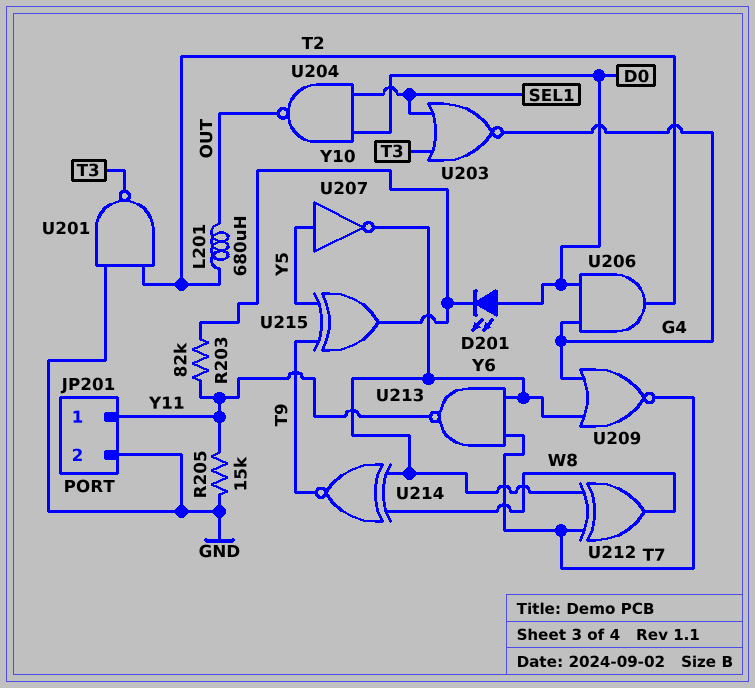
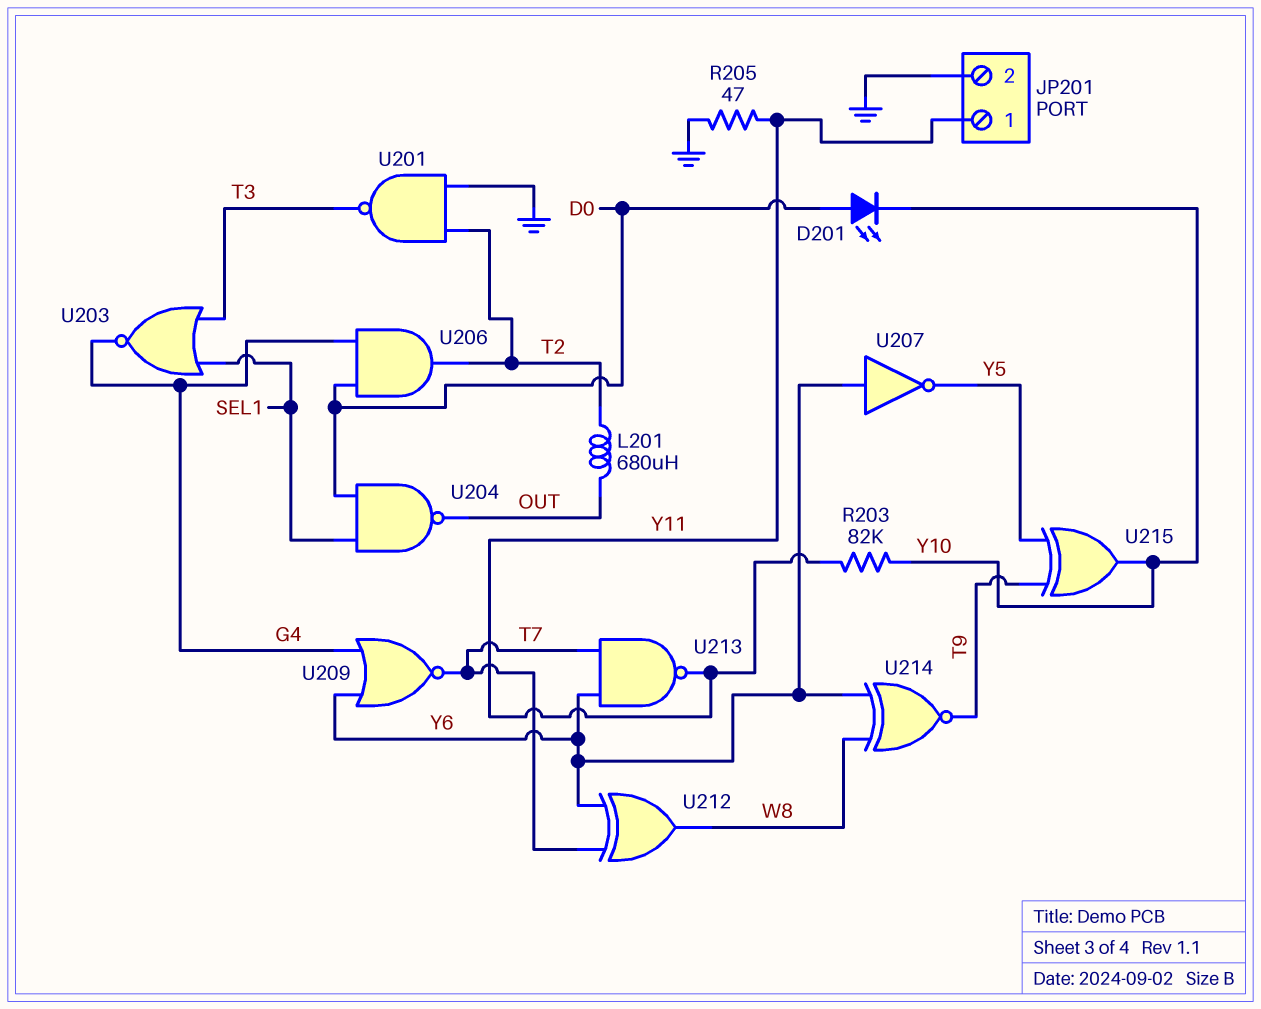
R205: 15k (GND, Y11) -> 47 (GND, Y11)
U207: NOT (in Y5, out Y6) -> NOT (in Y6, out Y5)

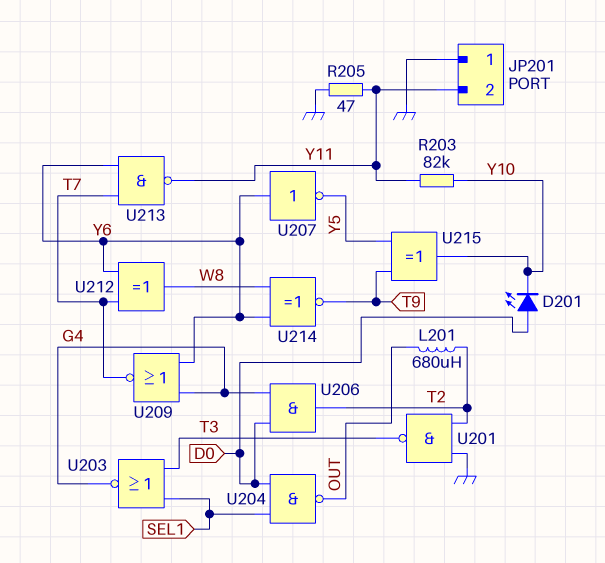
JP201 pin 1: Y11 -> GND
JP201 pin 2: GND -> Y11

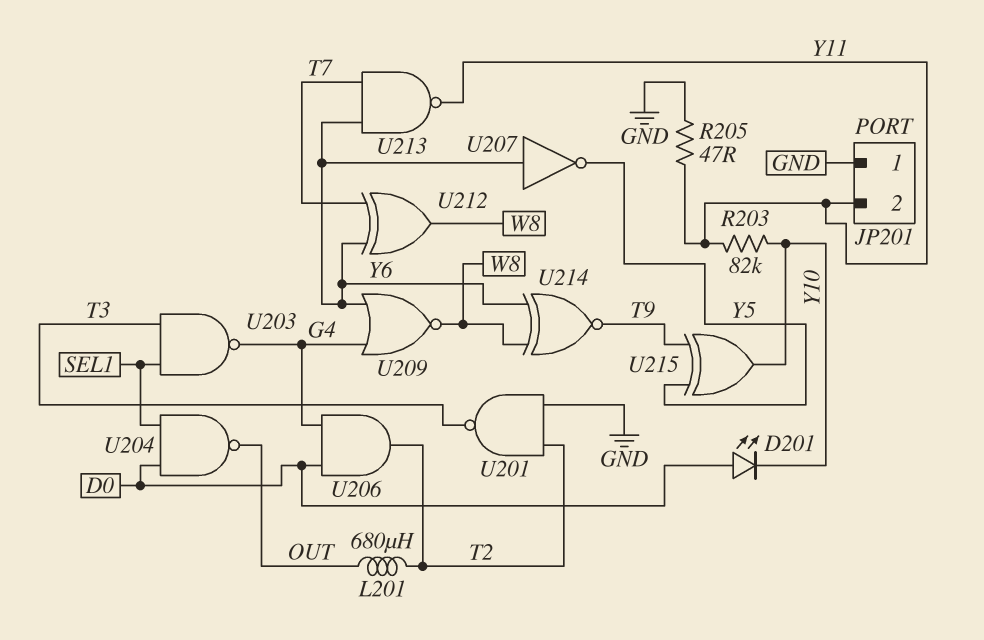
U203: NOR (in SEL1, in T3, out G4) -> NAND (in SEL1, in T3, out G4)
U209: NOR (in G4, in Y6, out T7) -> NOR (in G4, in Y6, out W8)

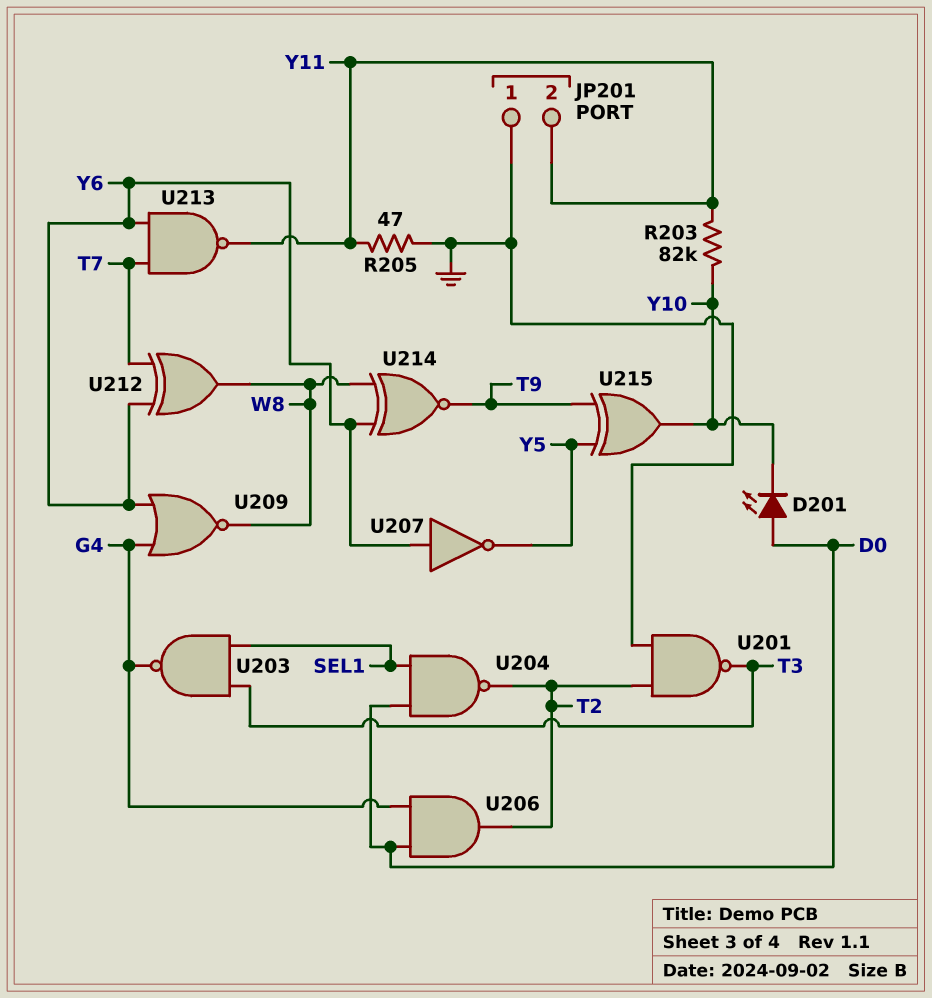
L201: 680uH (OUT, T2) -> none
U204: NAND (in D0, in SEL1, out OUT) -> NAND (in D0, in SEL1, out T2)

